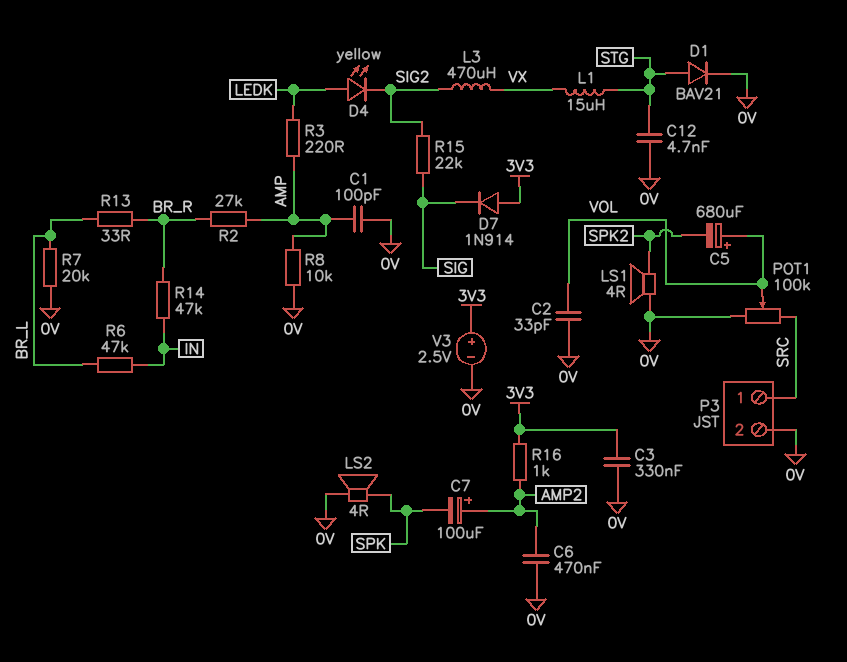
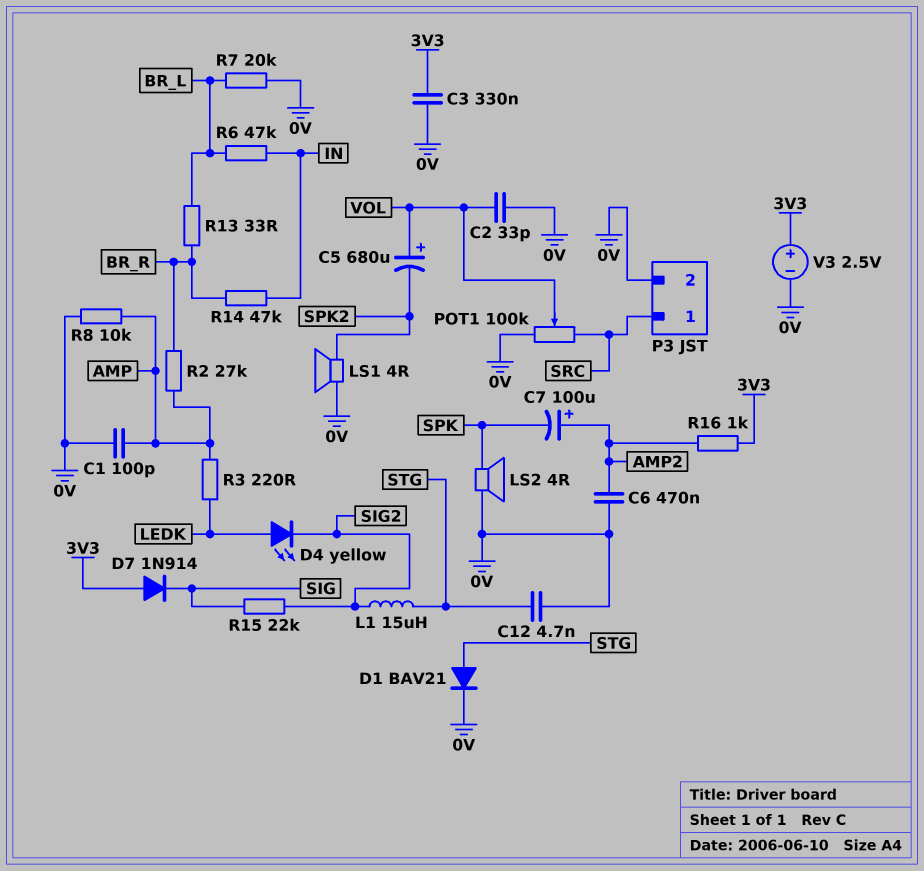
L1: 15uH (STG, VX) -> 15uH (SIG2, STG)
L3: 470uH (SIG2, VX) -> none

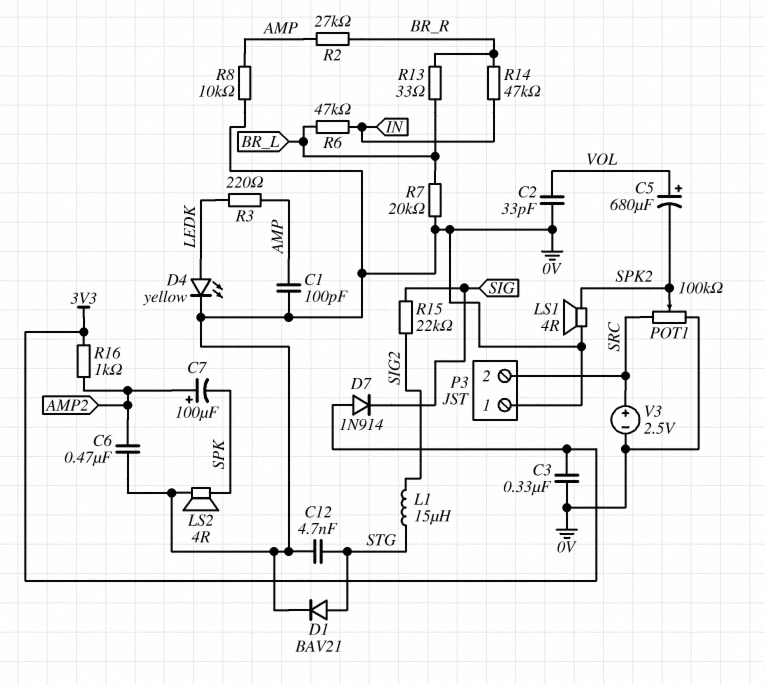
D4: LED yellow (A LEDK, K SIG2) -> LED yellow (A LEDK, K 0V)
P3 pin 1: SRC -> 0V
P3 pin 2: 0V -> SRC
POT1: 100k (0V, SRC, wiper VOL) -> 100k (0V, SRC, wiper SPK2)
V3: 2.5V (plus 3V3, minus 0V) -> 2.5V (plus SRC, minus 0V)

